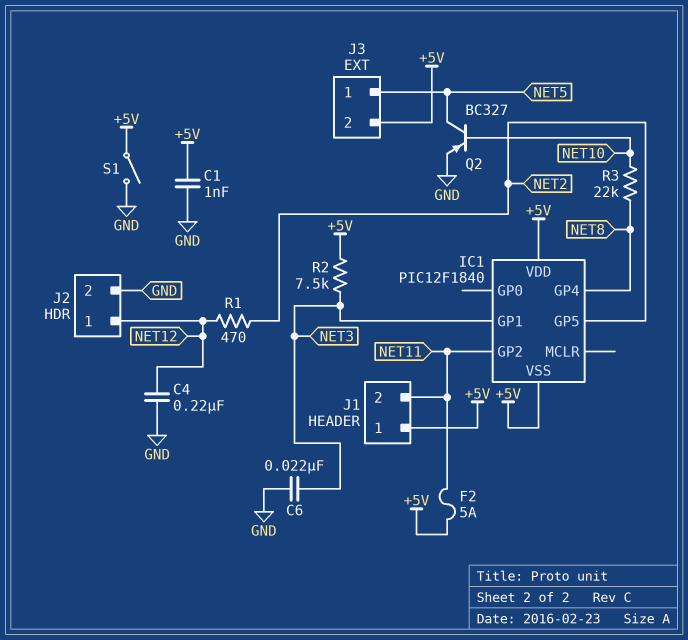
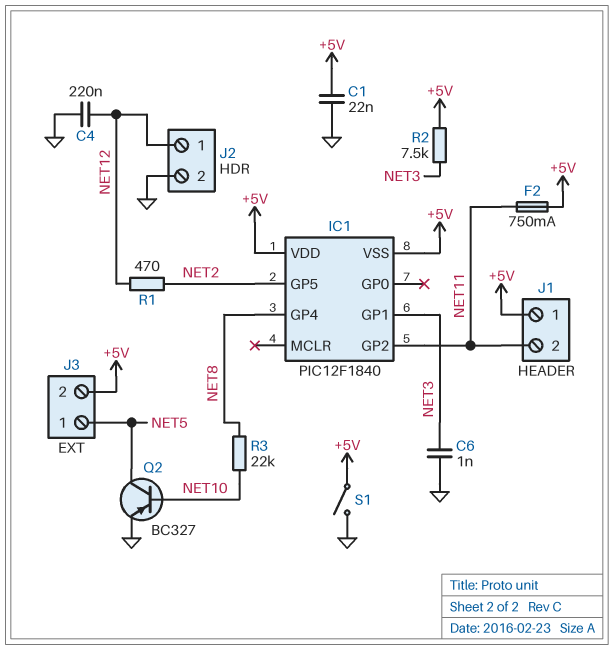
C1: 1nF (+5V, GND) -> 22nF (+5V, GND)
C6: 22nF (GND, NET3) -> 1nF (GND, NET3)
F2: 5A (+5V, NET11) -> 750mA (+5V, NET11)

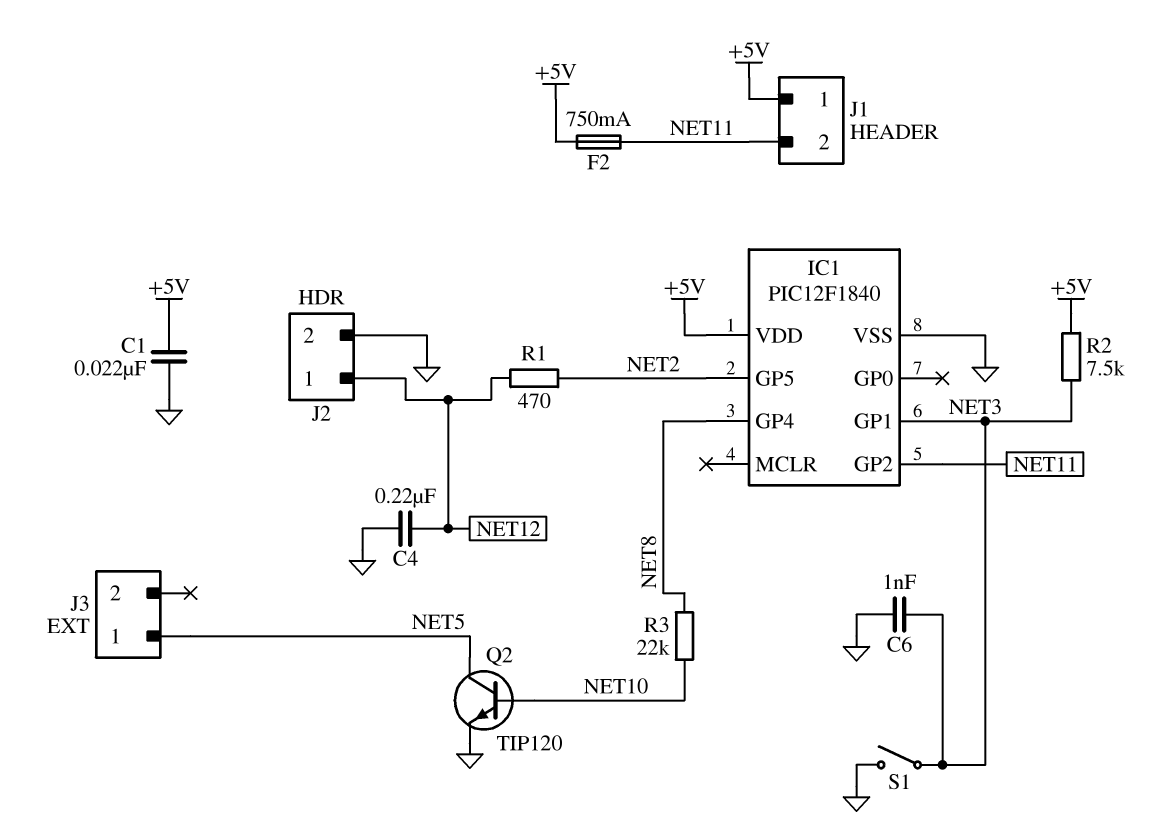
IC1 pin VSS: +5V -> GND
J3 pin 2: +5V -> none
Q2: PNP BC327 (B NET10, C NET5, E GND) -> NPN TIP120 (B NET10, C NET5, E GND)
S1: switch (+5V, GND) -> switch (GND, NET3)

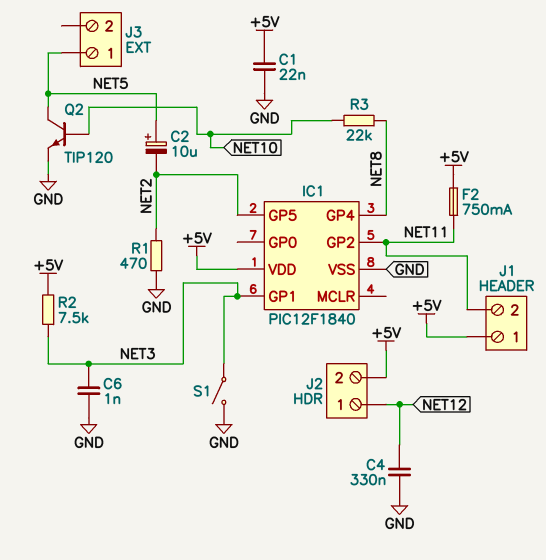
C2: none -> 10uF (plus NET5, minus NET2)
C4: 220nF (GND, NET12) -> 330nF (GND, NET12)
J2 pin 2: GND -> +5V
R1: 470 (NET2, NET12) -> 470 (GND, NET2)

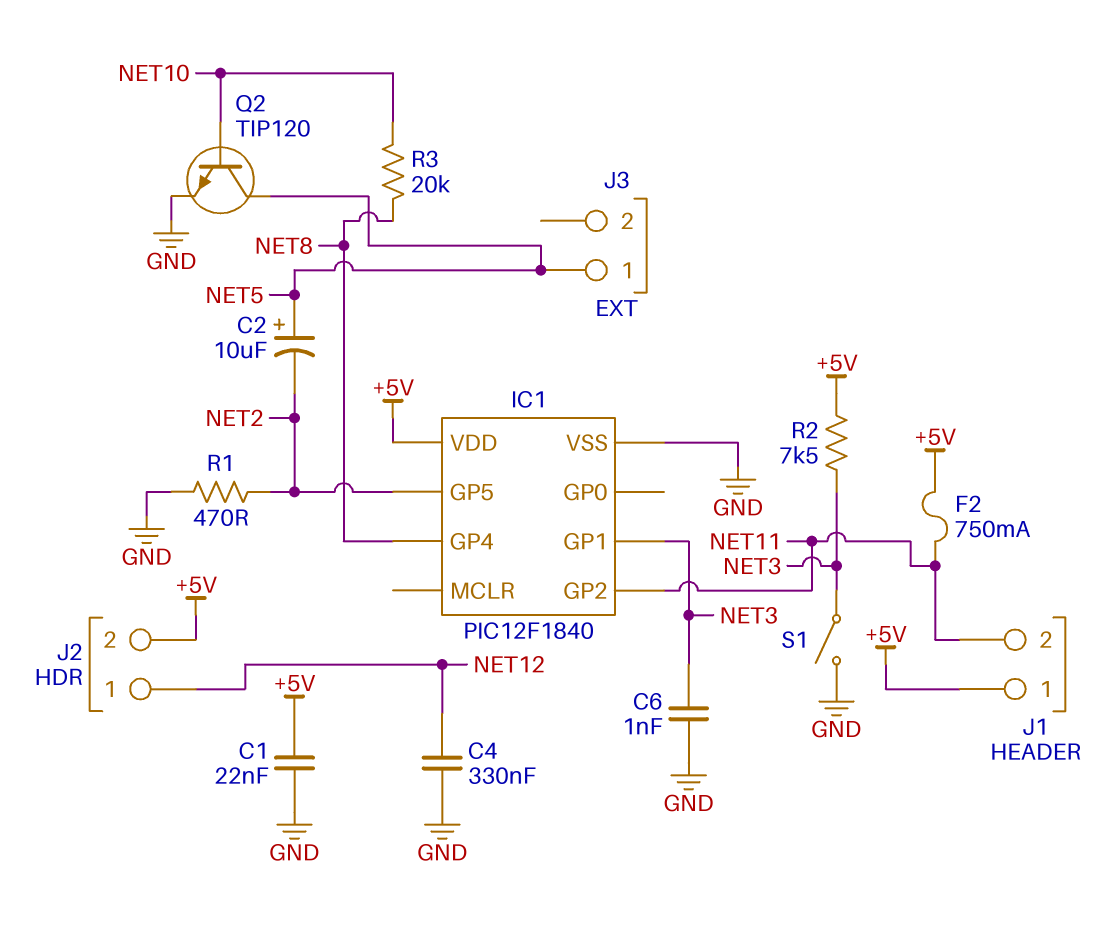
R3: 22k (NET8, NET10) -> 20k (NET8, NET10)

